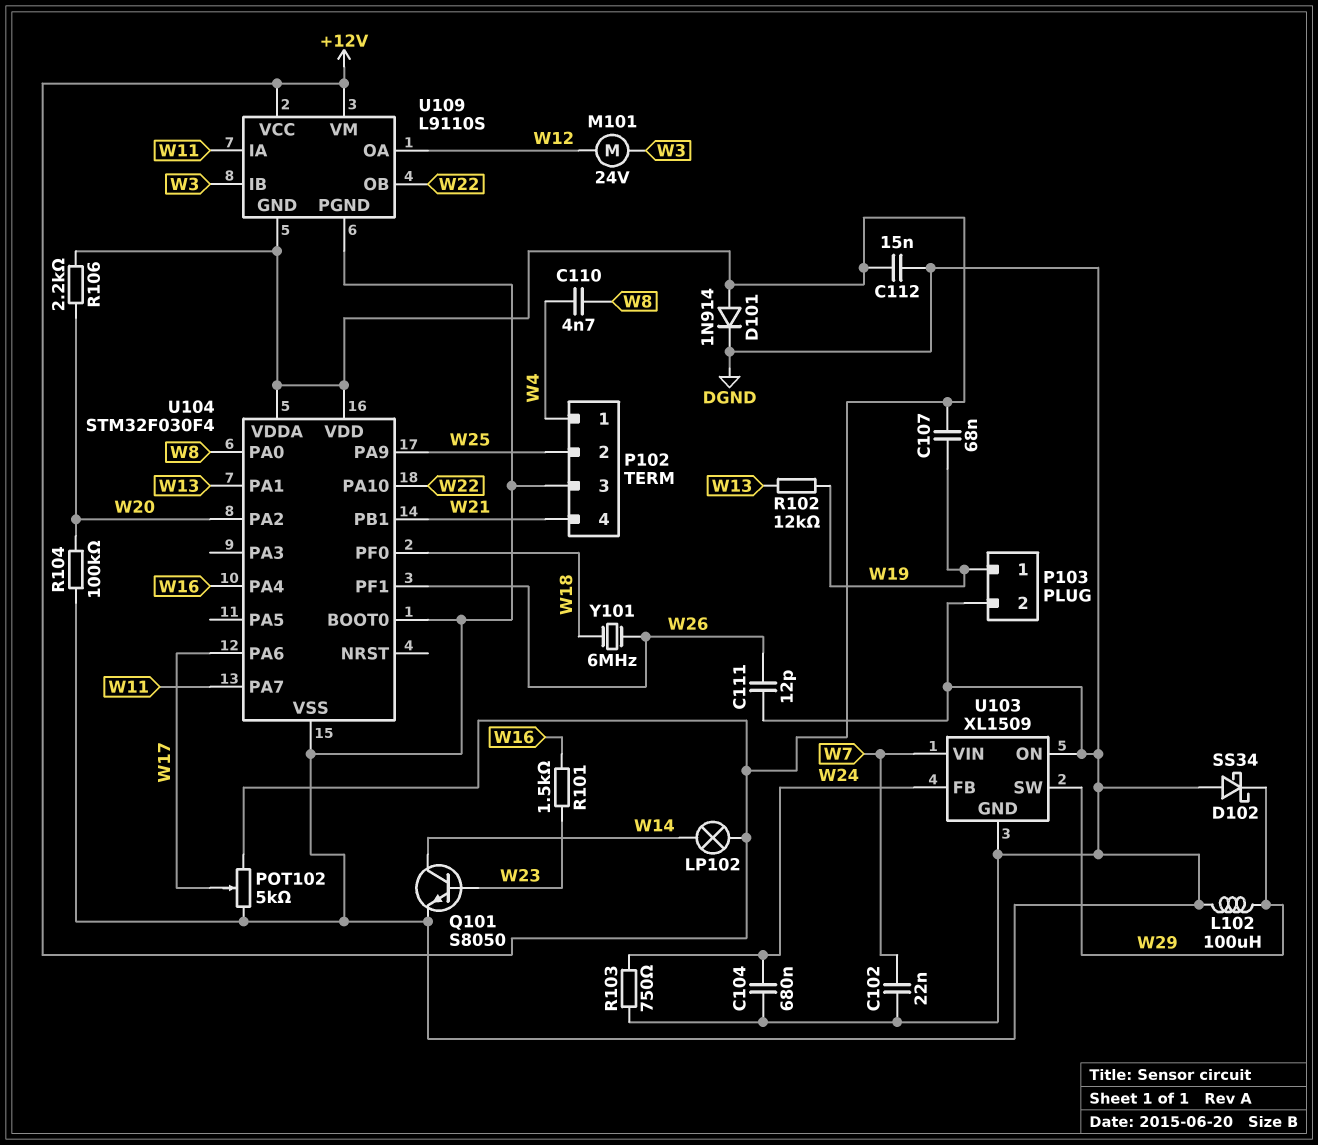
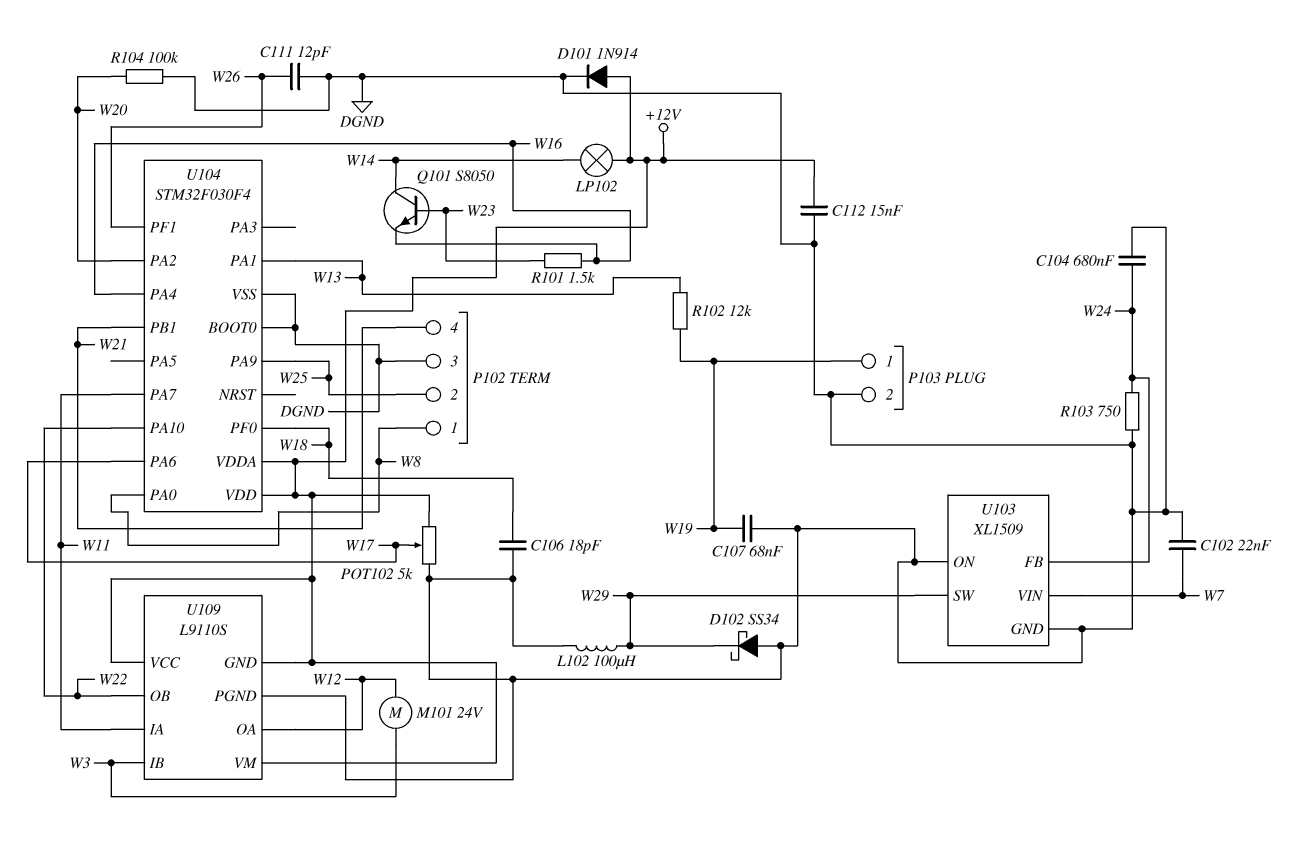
C106: none -> 18pF (DGND, W18)
C107: 68nF (+12V, W19) -> 68nF (DGND, W19)
C110: 4.7nF (W4, W8) -> none
P102 pin 1: W4 -> W8
Q101: NPN S8050 (B W23, C W14, E DGND) -> NPN S8050 (B W23, C W14, E W16)
R106: 2.2k (+12V, W20) -> none
Y101: 6MHz (W18, W26) -> none

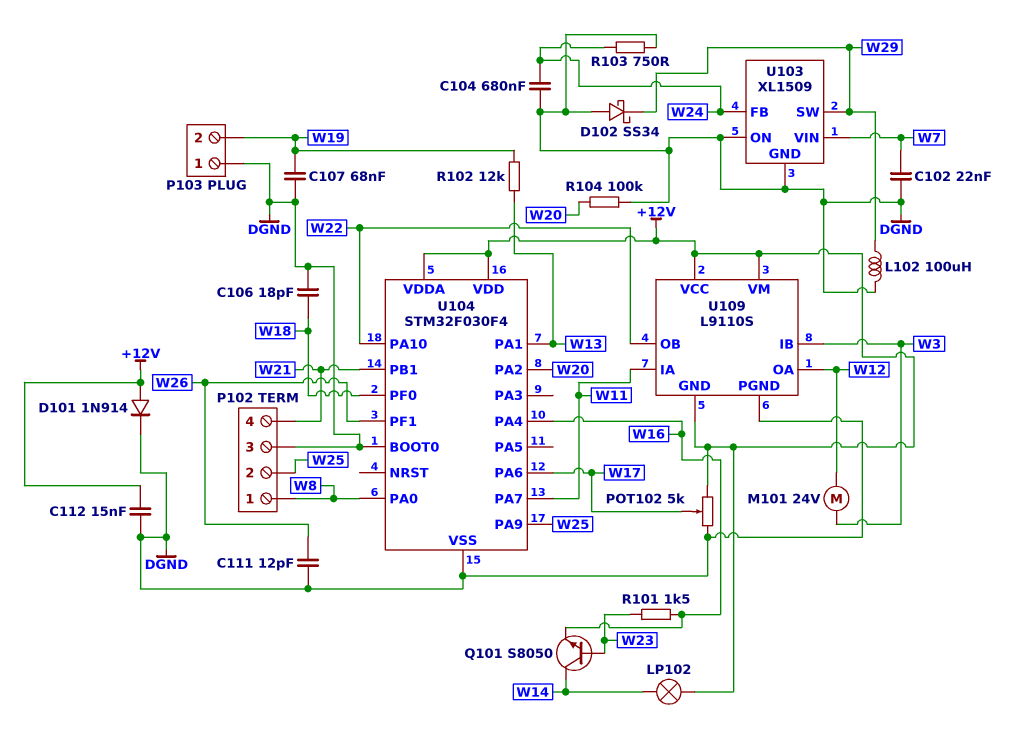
P103 pin 1: W19 -> DGND
P103 pin 2: DGND -> W19

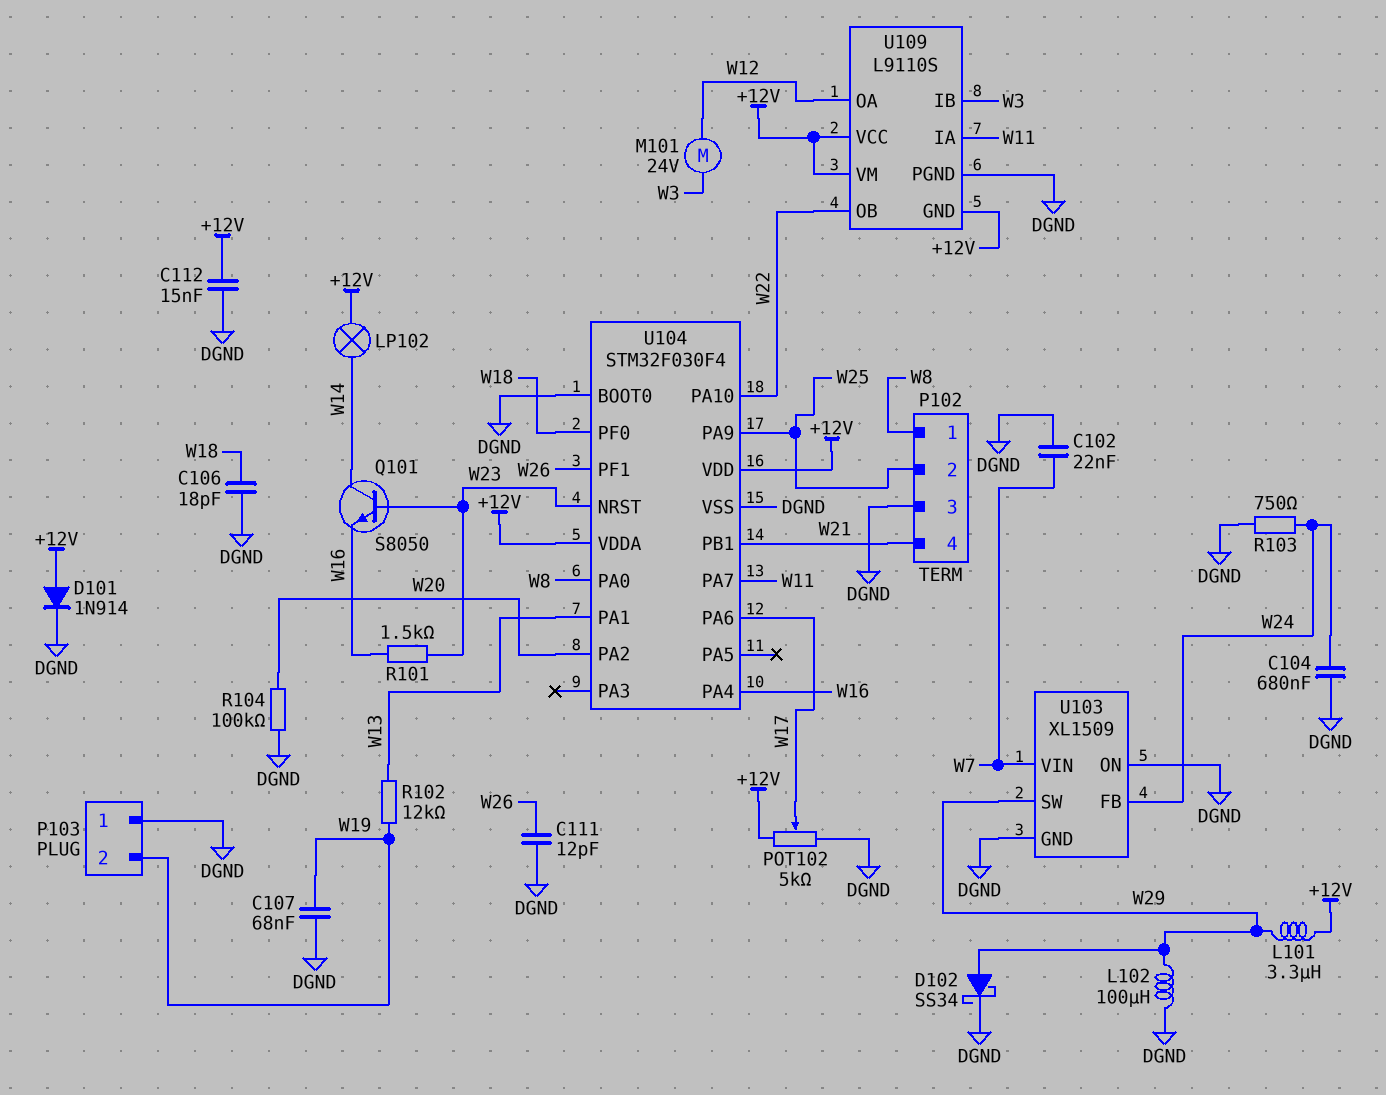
D102: schottky SS34 (A DGND, K W29) -> schottky SS34 (A W29, K DGND)
L101: none -> 3.3uH (+12V, W29)
U104 pin NRST: none -> W23

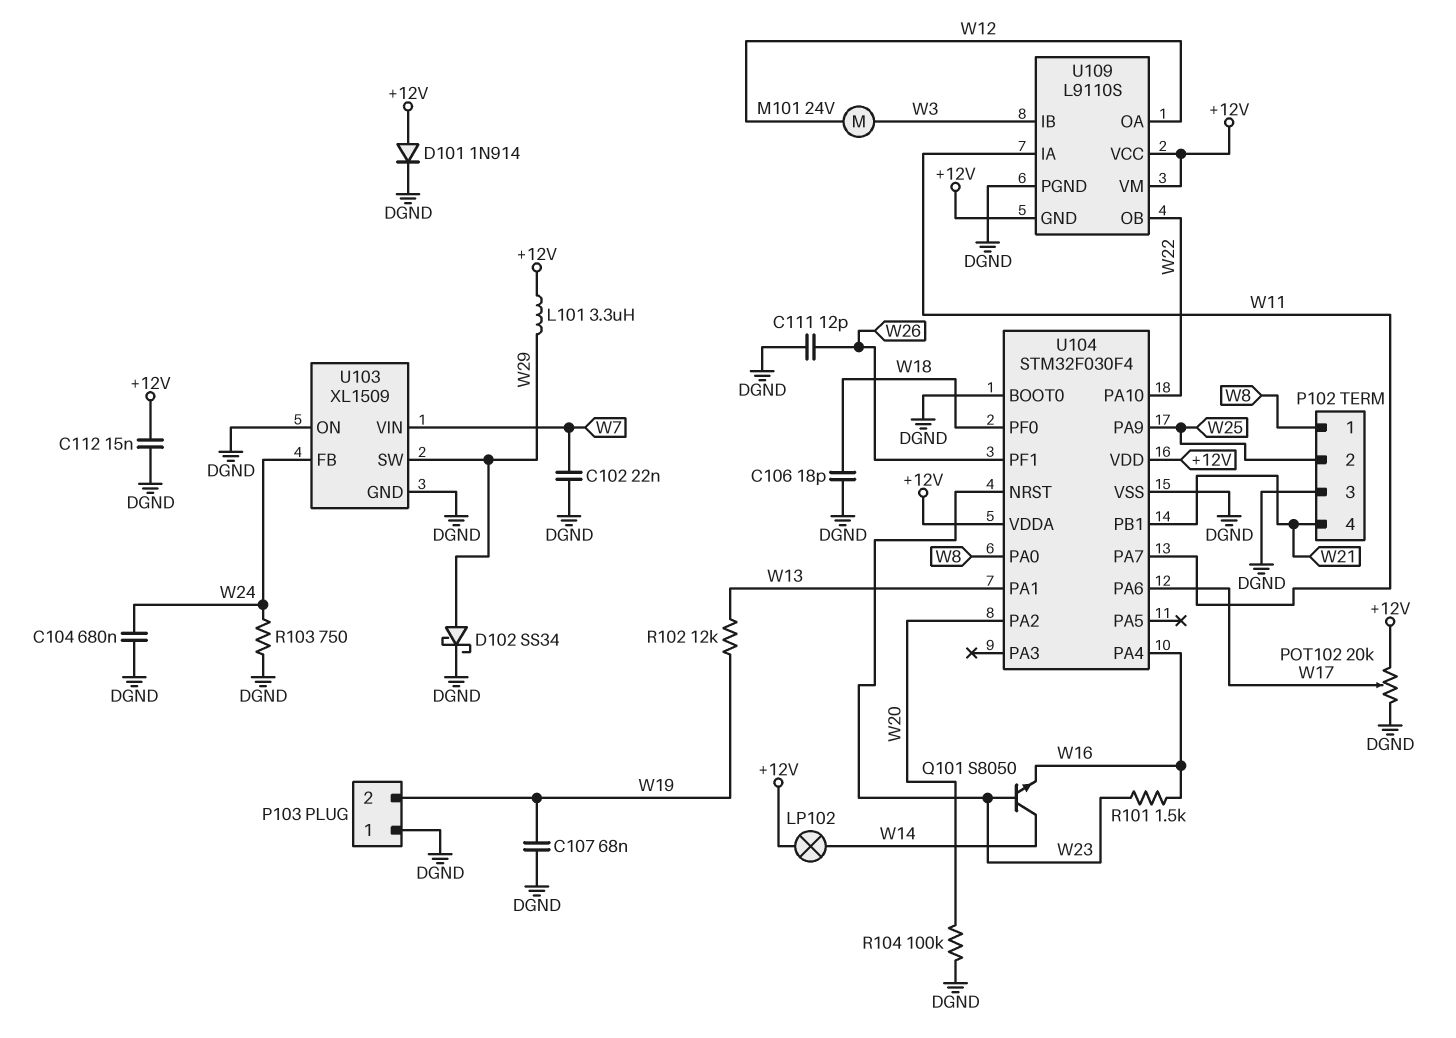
L102: 100uH (DGND, W29) -> none
POT102: 5k (+12V, DGND, wiper W17) -> 20k (+12V, DGND, wiper W17)

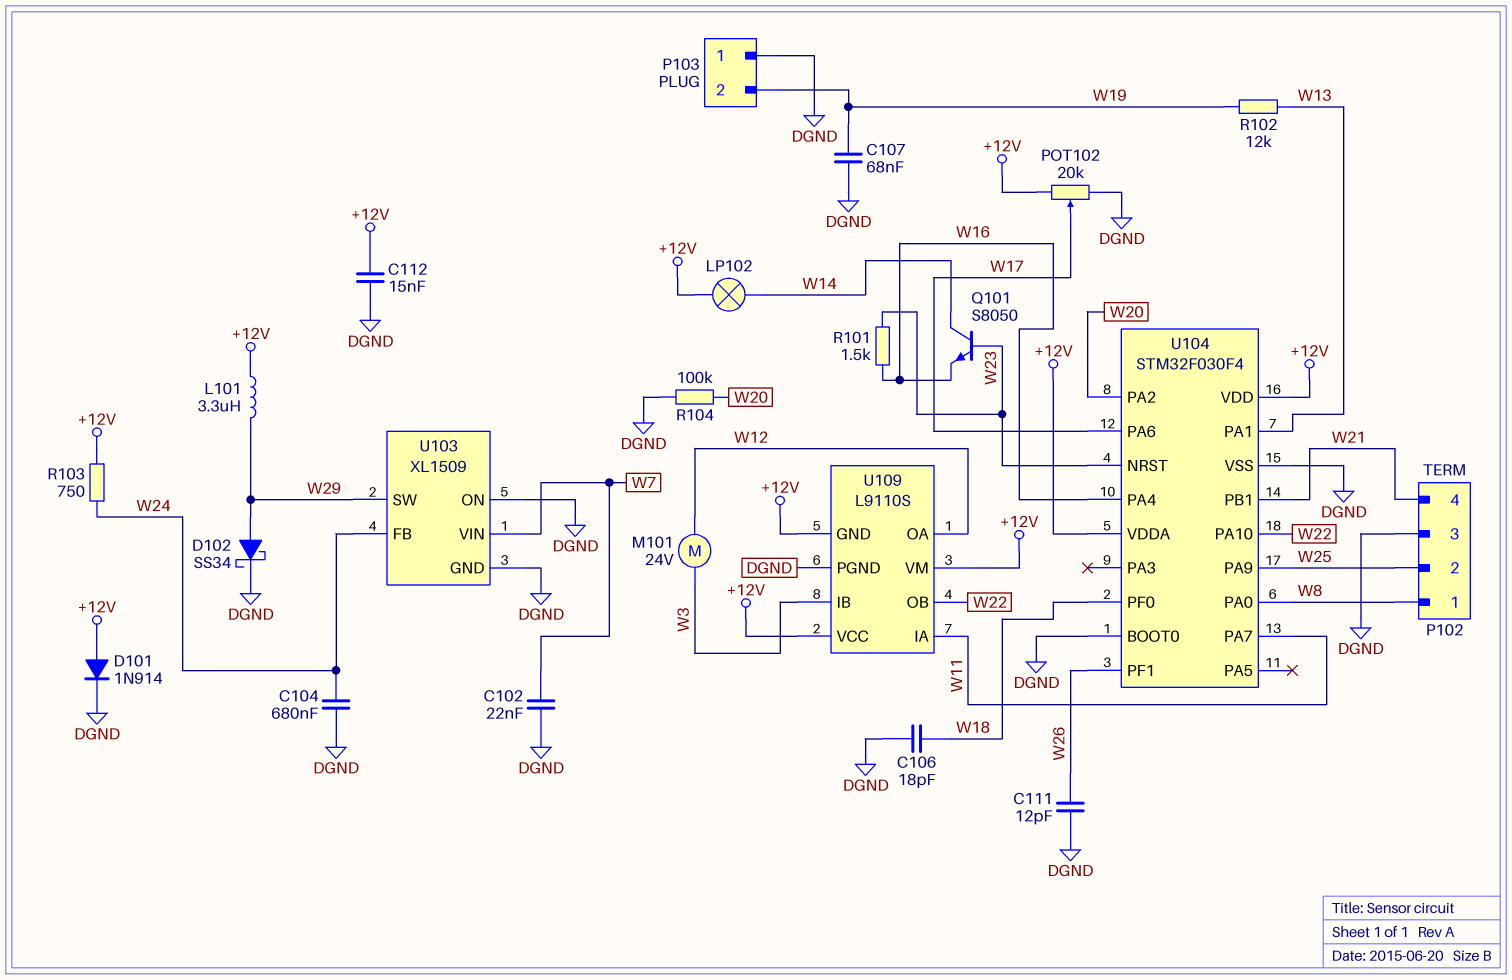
R103: 750 (DGND, W24) -> 750 (+12V, W24)

